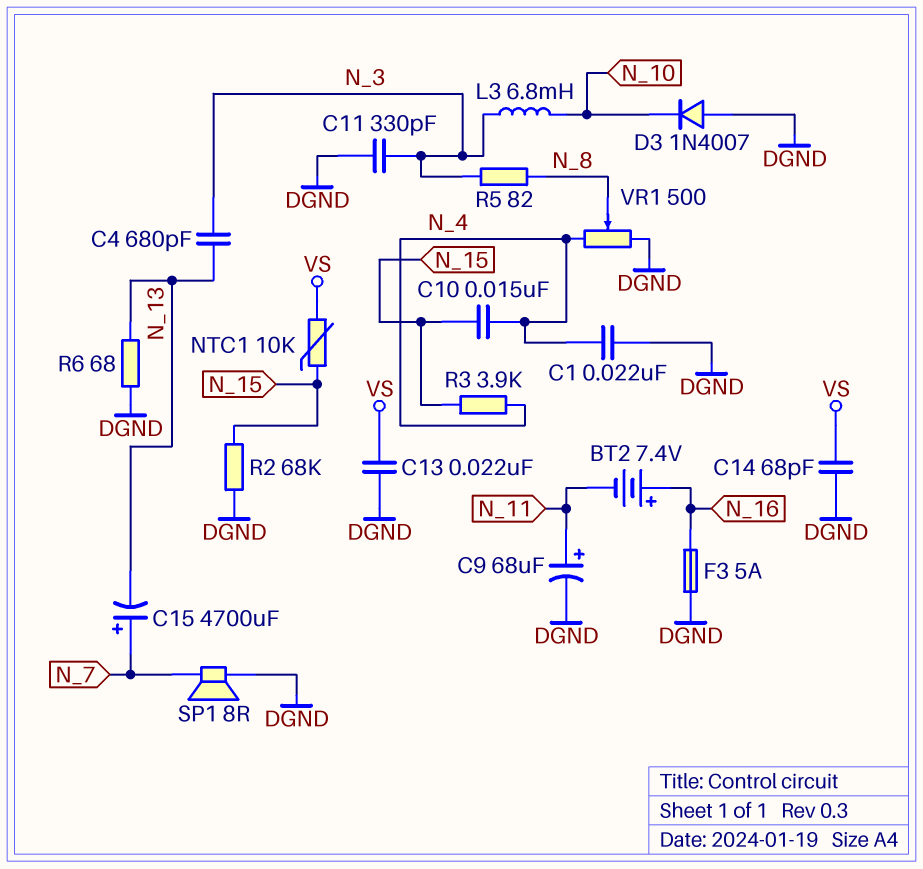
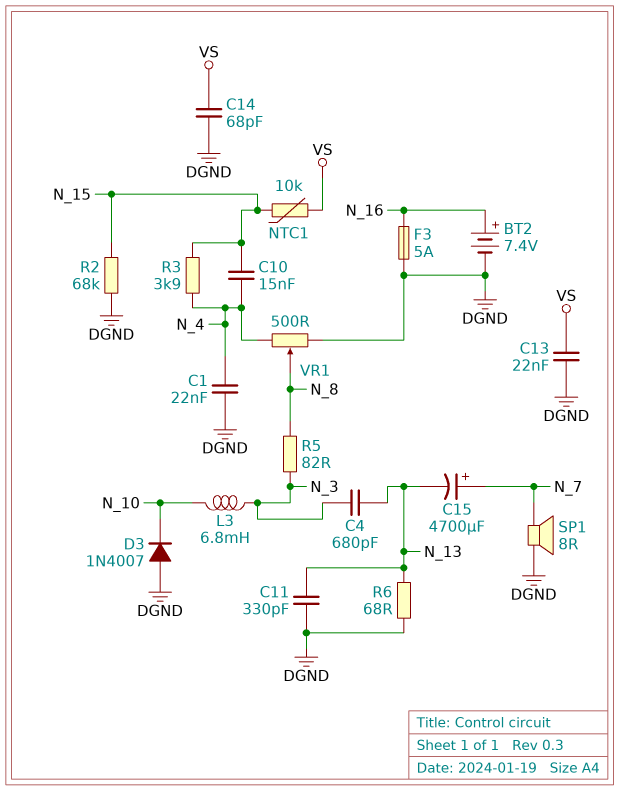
BT2: 7.4V (plus N_16, minus N_11) -> 7.4V (plus N_16, minus DGND)
C9: 68uF (plus N_11, minus DGND) -> none
C11: 330pF (DGND, N_3) -> 330pF (DGND, N_13)

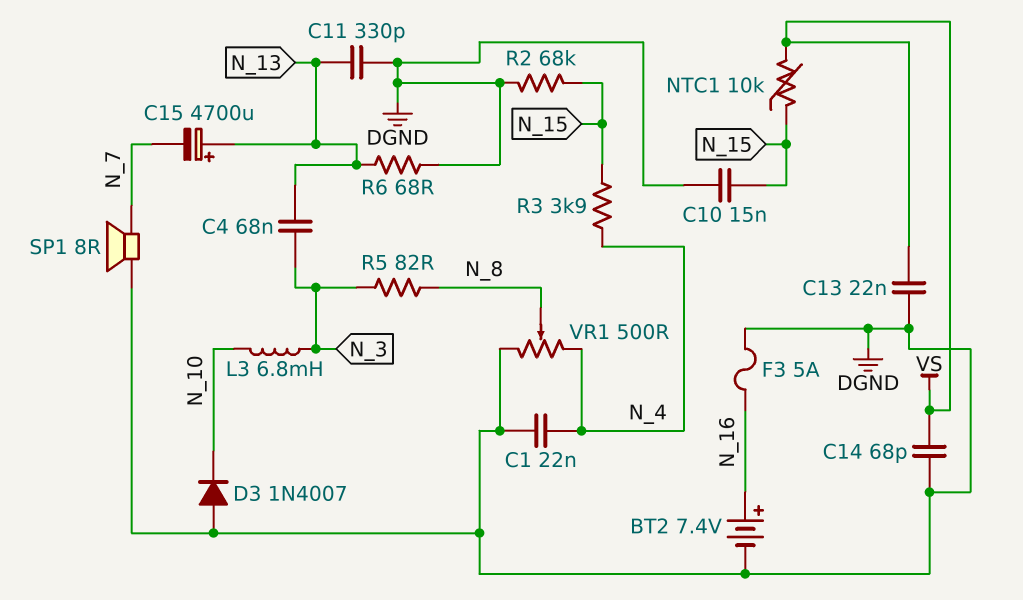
C4: 680pF (N_3, N_13) -> 68nF (N_3, N_13)
C10: 15nF (N_4, N_15) -> 15nF (DGND, N_15)
C15: 4700uF (plus N_7, minus N_13) -> 4700uF (plus N_13, minus N_7)

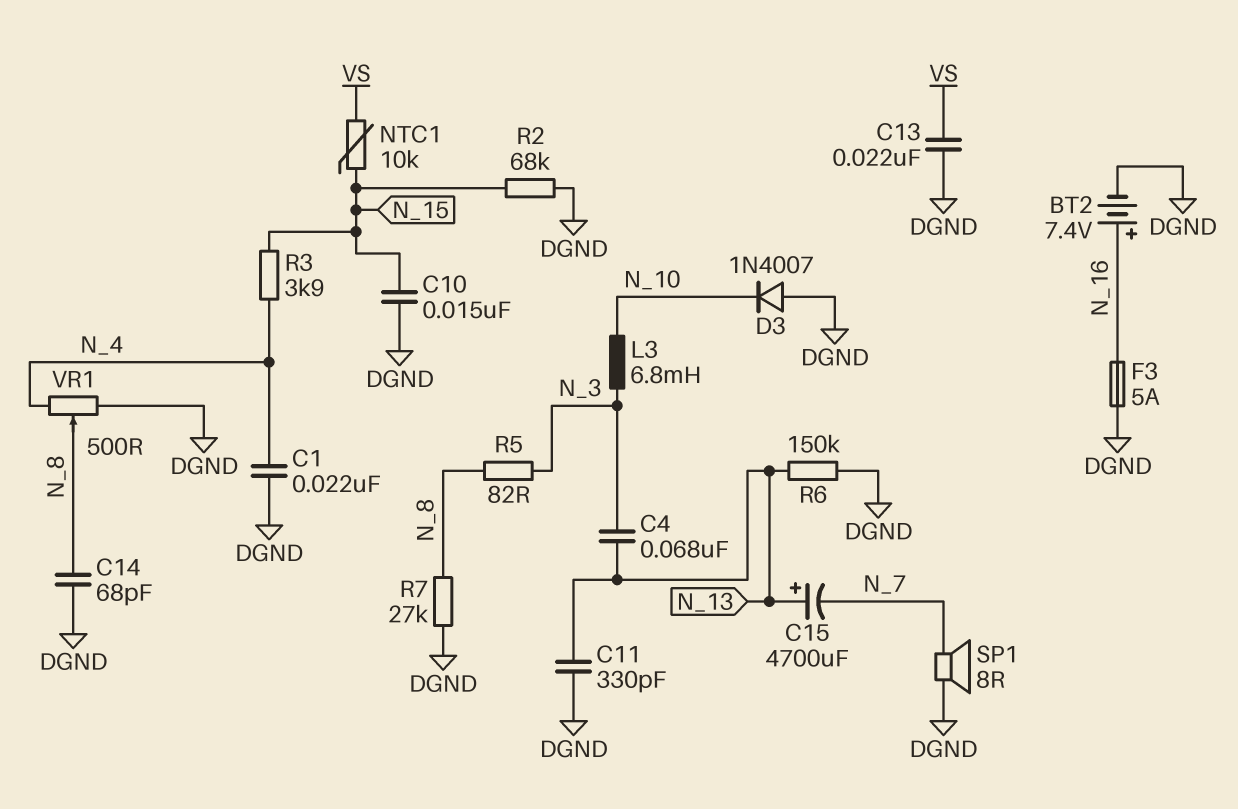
C14: 68pF (DGND, VS) -> 68pF (DGND, N_8)
R6: 68 (DGND, N_13) -> 150k (DGND, N_13)
R7: none -> 27k (DGND, N_8)

